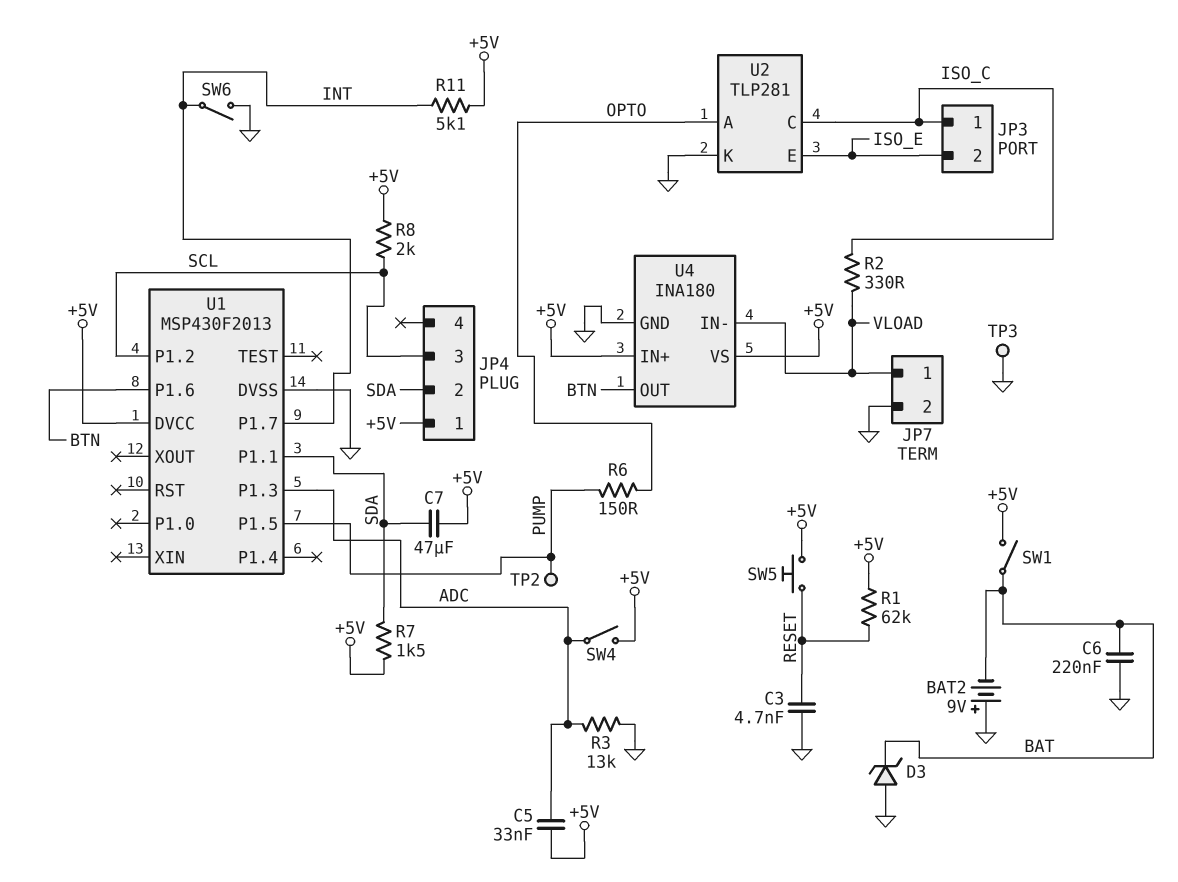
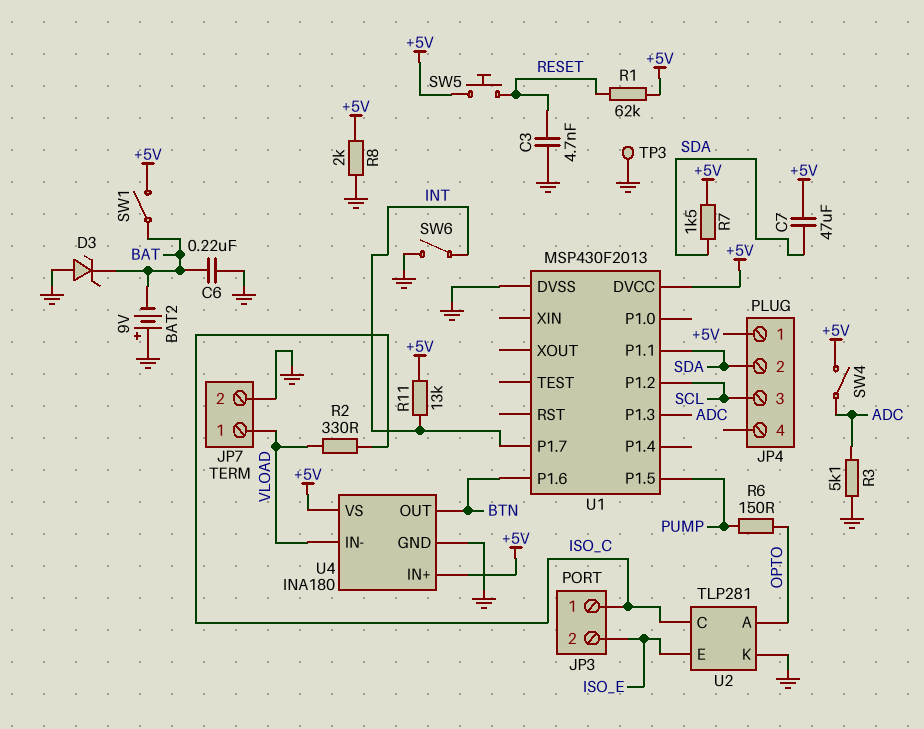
C5: 33nF (+5V, ADC) -> none
R3: 13k (ADC, GND) -> 5.1k (ADC, GND)
R8: 2k (+5V, SCL) -> 2k (+5V, GND)
R11: 5.1k (+5V, INT) -> 13k (+5V, INT)
TP2: test point (PUMP) -> none

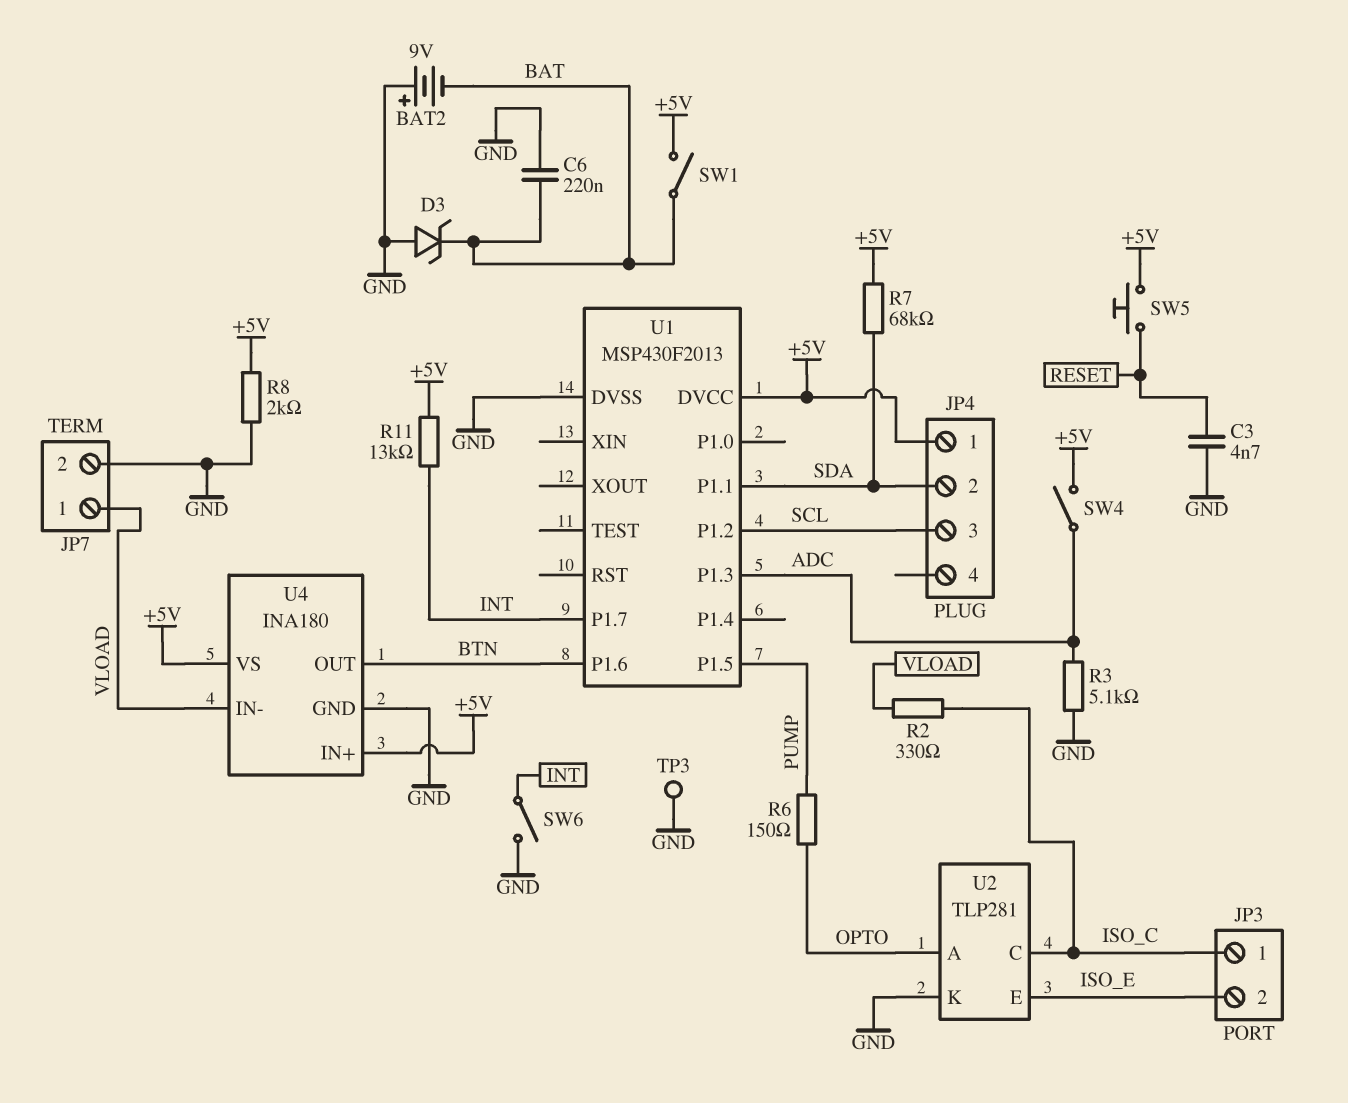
C7: 47uF (+5V, SDA) -> none
R1: 62k (+5V, RESET) -> none
R7: 1.5k (+5V, SDA) -> 68k (+5V, SDA)

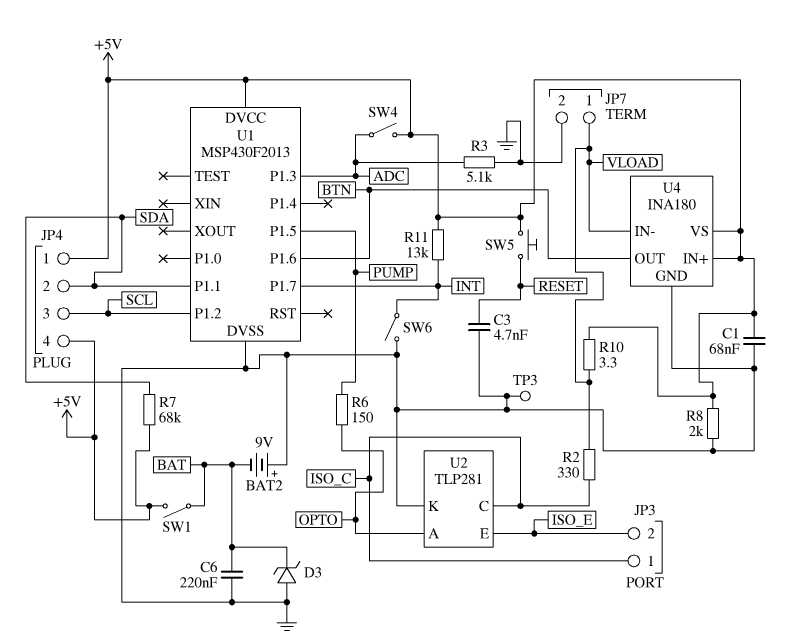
C1: none -> 68nF (+5V, GND)
JP4 pin 4: none -> +5V
R10: none -> 3.3 (+5V, VLOAD)

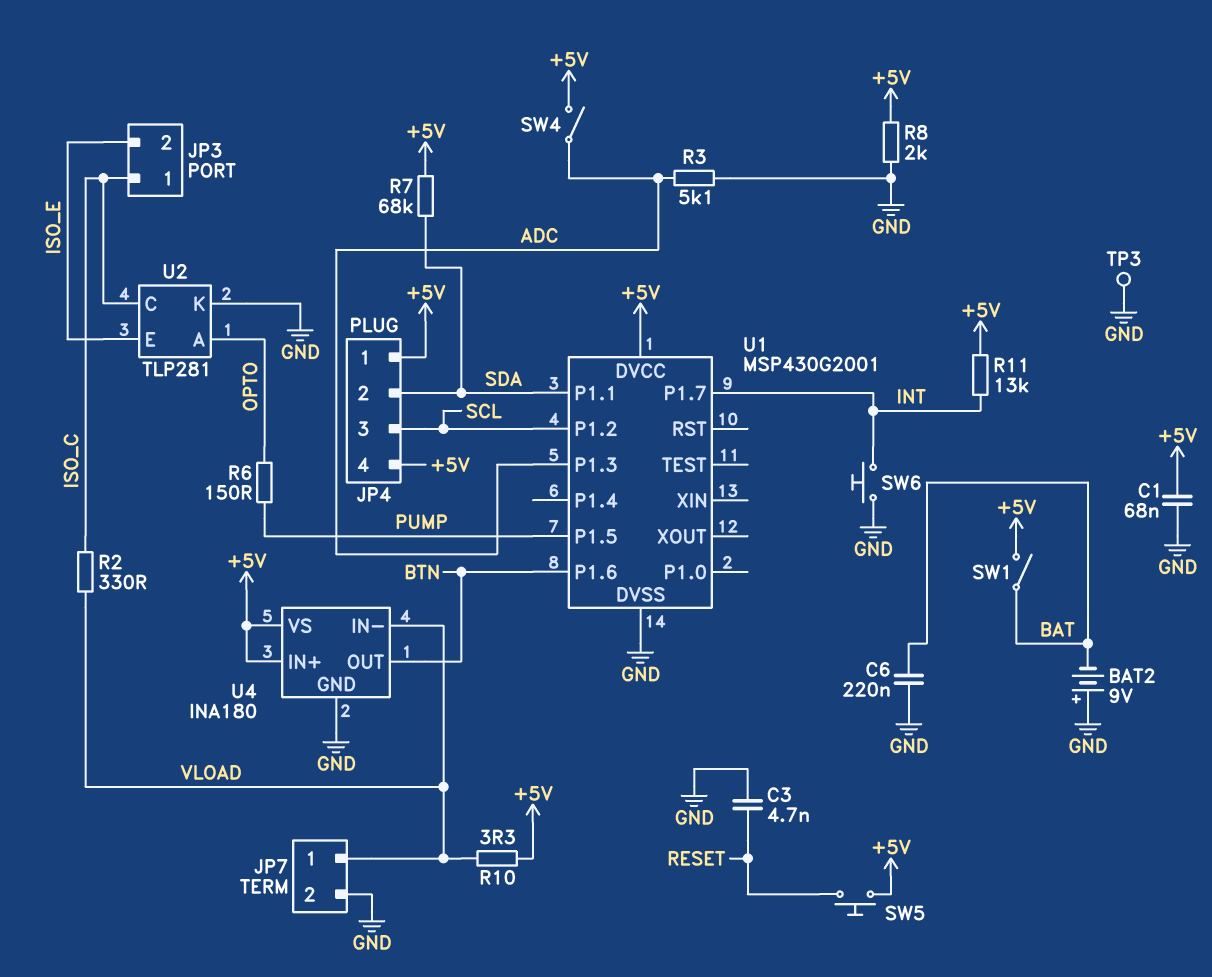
D3: zener (A GND, K BAT) -> none
SW6: switch (GND, INT) -> button (GND, INT)
U1: MSP430F2013 -> MSP430G2001

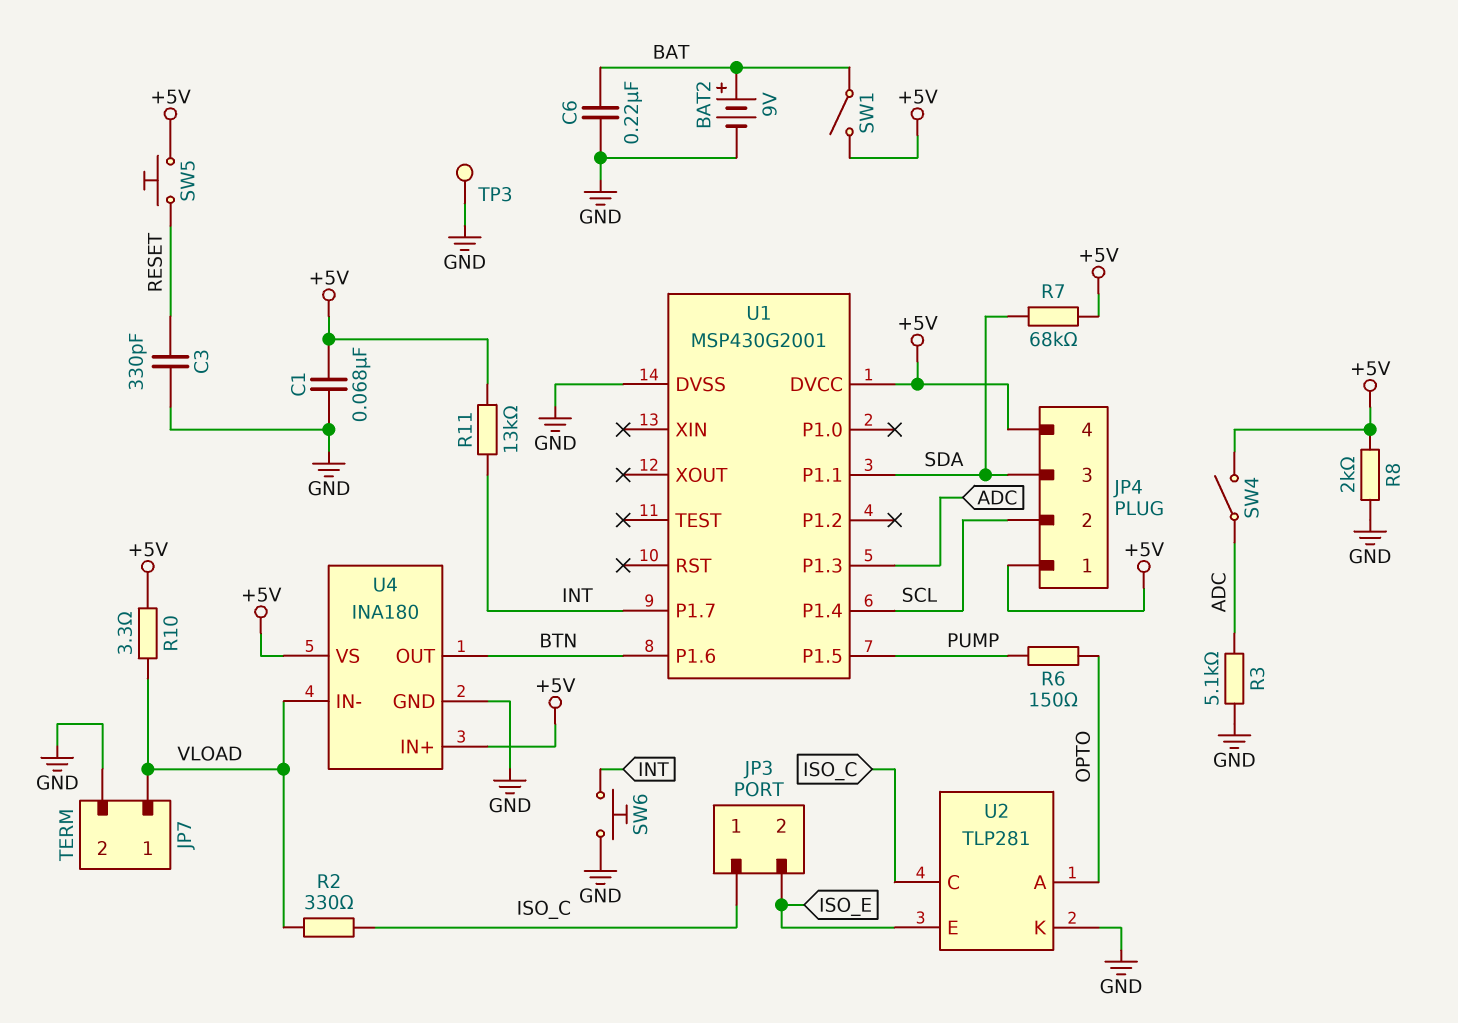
BAT2: 9V (plus GND, minus BAT) -> 9V (plus BAT, minus GND)
C3: 4.7nF (GND, RESET) -> 330pF (GND, RESET)
JP4 pin 2: SDA -> SCL
JP4 pin 3: SCL -> SDA
U1 pin P1.2: SCL -> none
U1 pin P1.4: none -> SCL

